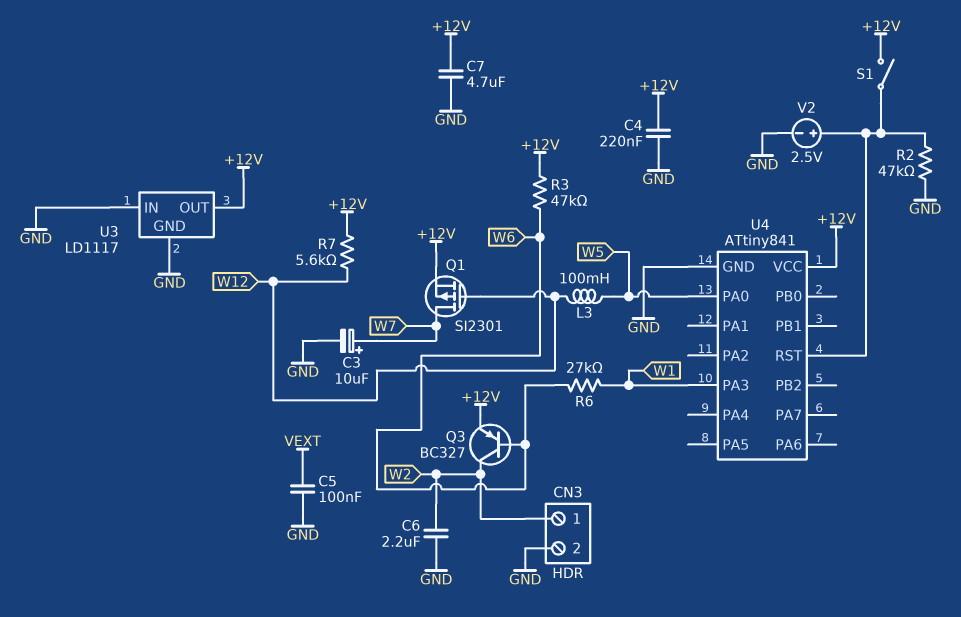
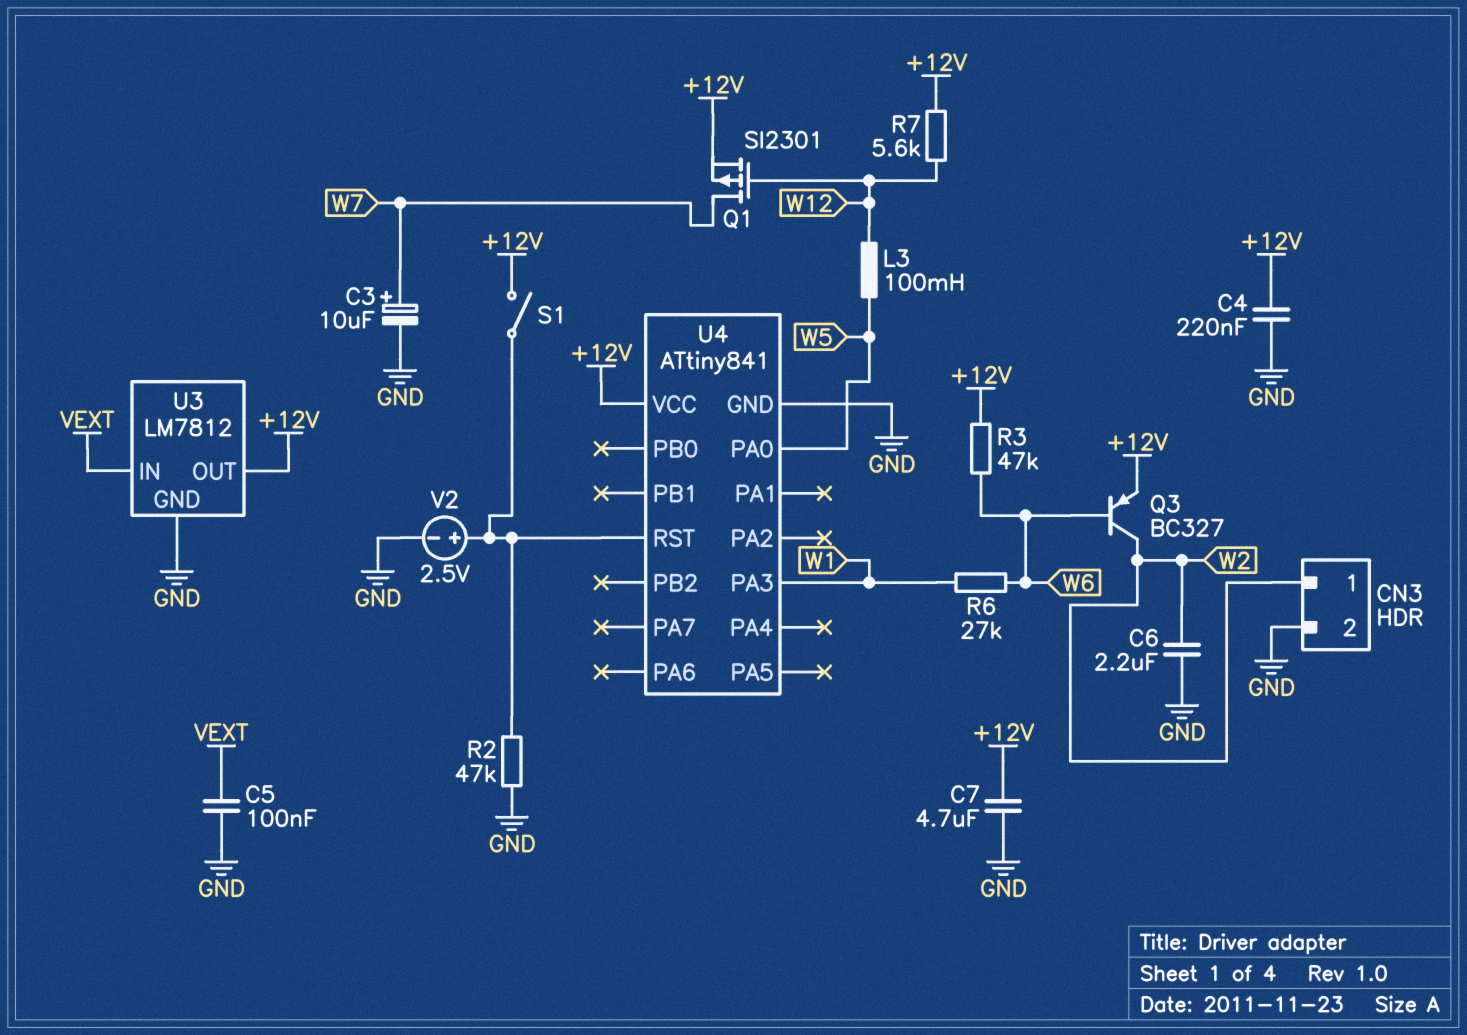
U3: LD1117 -> LM7812
U3 pin IN: GND -> VEXT

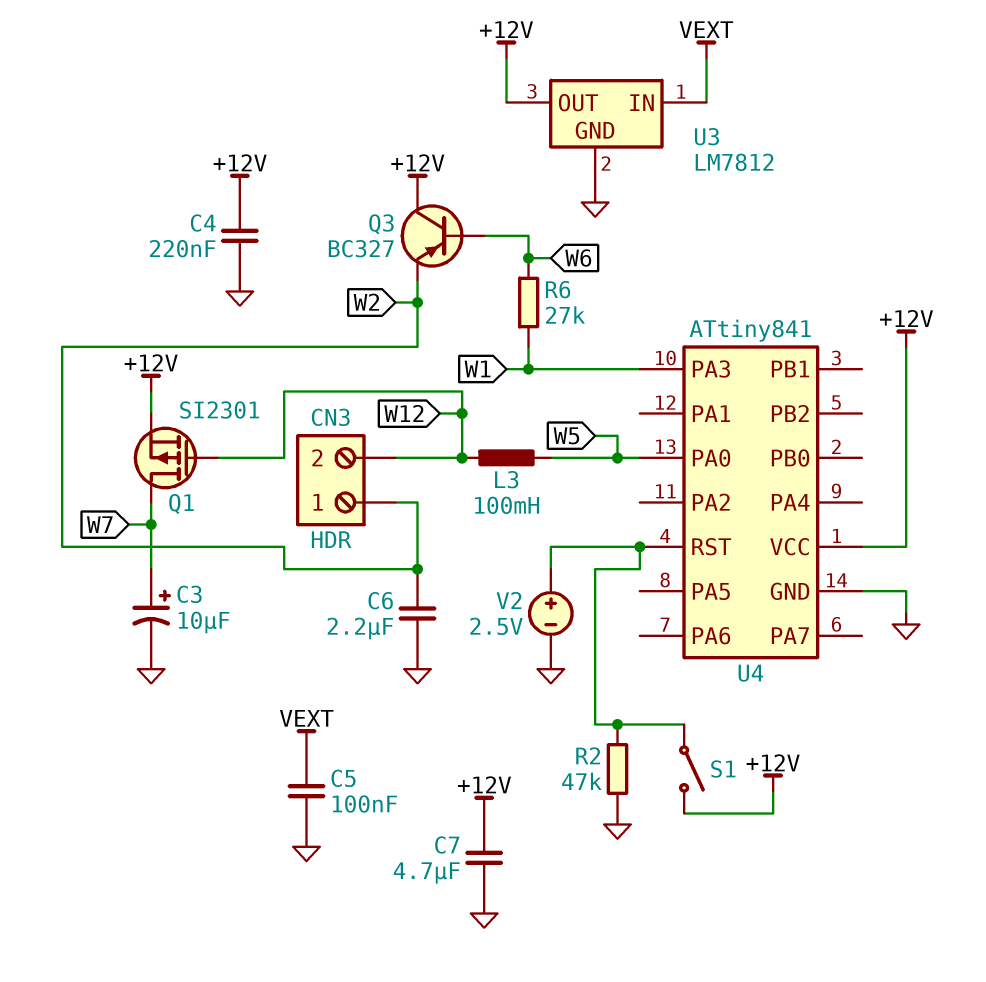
CN3 pin 2: GND -> W12
Q3: PNP BC327 (B W6, C W2, E +12V) -> PNP BC327 (B W6, C +12V, E W2)
R3: 47k (+12V, W6) -> none
R7: 5.6k (+12V, W12) -> none

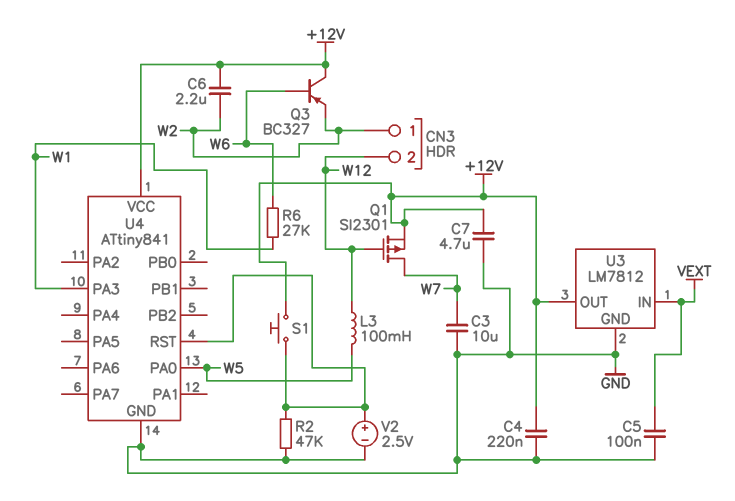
C3: 10uF (plus W7, minus GND) -> 10uF (GND, W7)
C6: 2.2uF (GND, W2) -> 2.2uF (+12V, W2)
S1: switch (+12V, U4/RST) -> button (+12V, U4/RST)

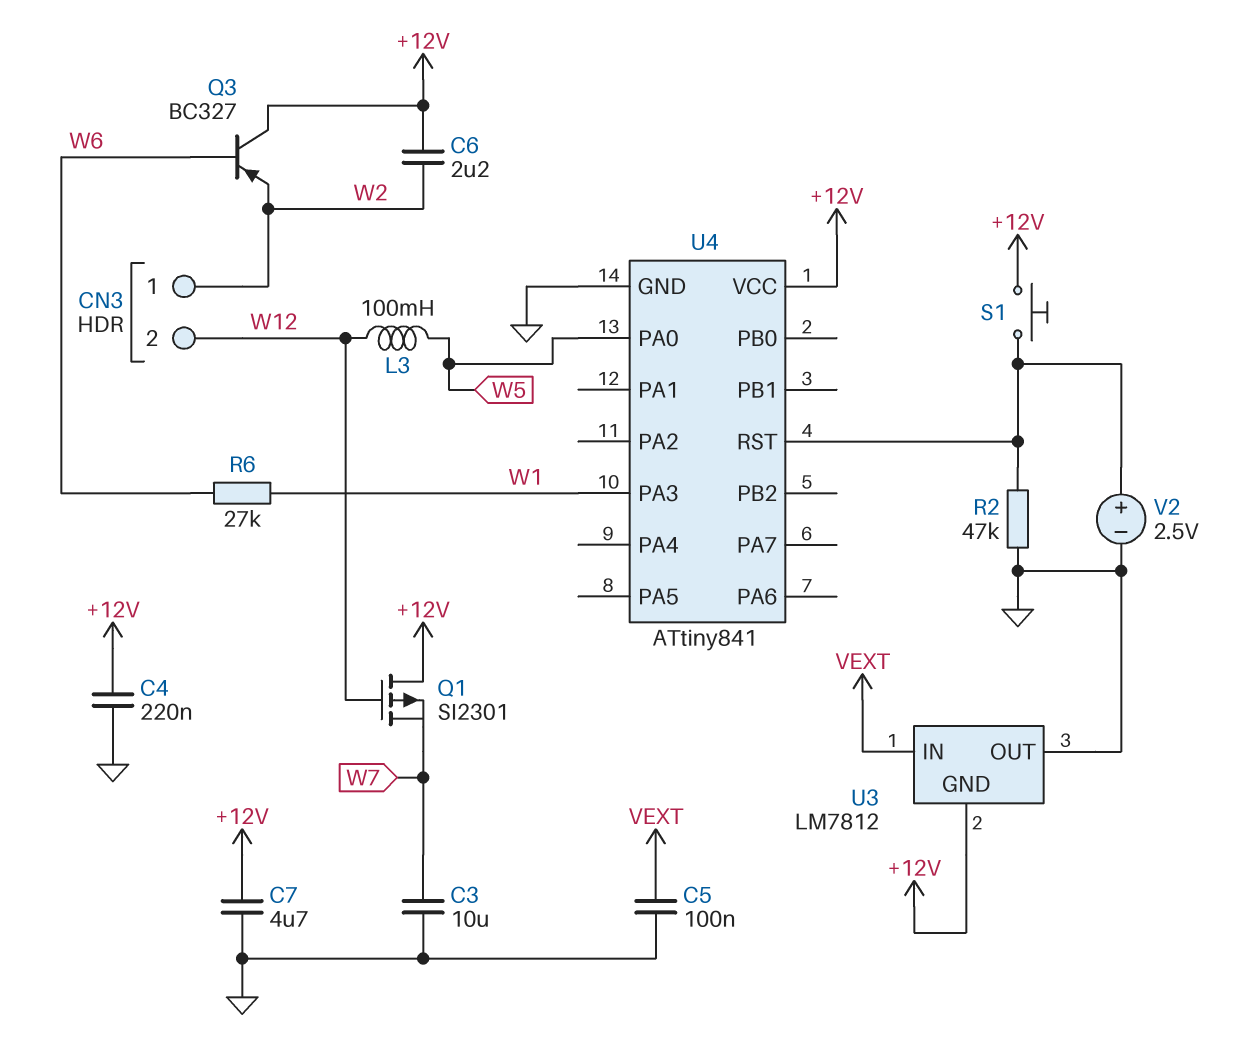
Q1: PMOS SI2301 (G W12, D W7, S +12V) -> PMOS SI2301 (G W12, D +12V, S W7)
U3 pin GND: GND -> +12V
U3 pin OUT: +12V -> GND

